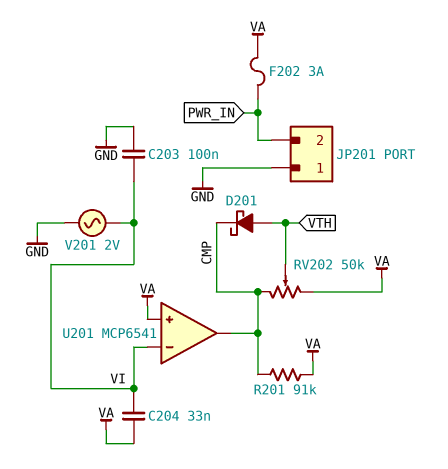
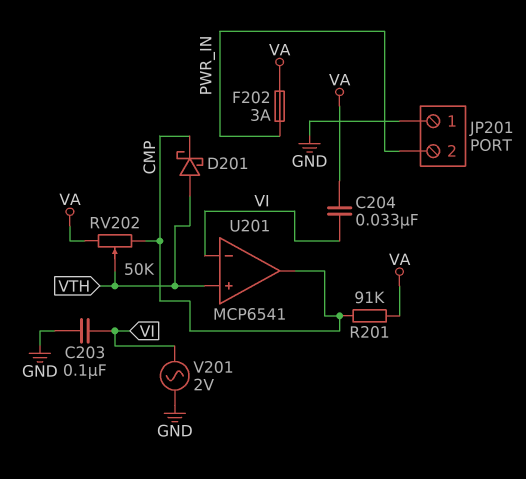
U201 pin in+: VA -> VTH

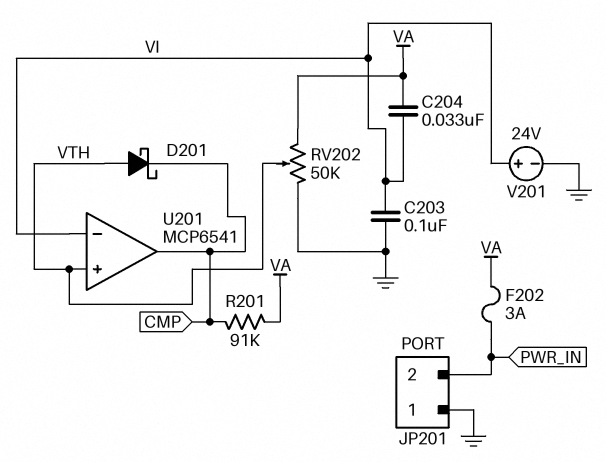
RV202: 50k (CMP, VA, wiper VTH) -> 50k (GND, VA, wiper VTH)
V201: AC 2V (GND, VI) -> 24V (plus VI, minus GND)

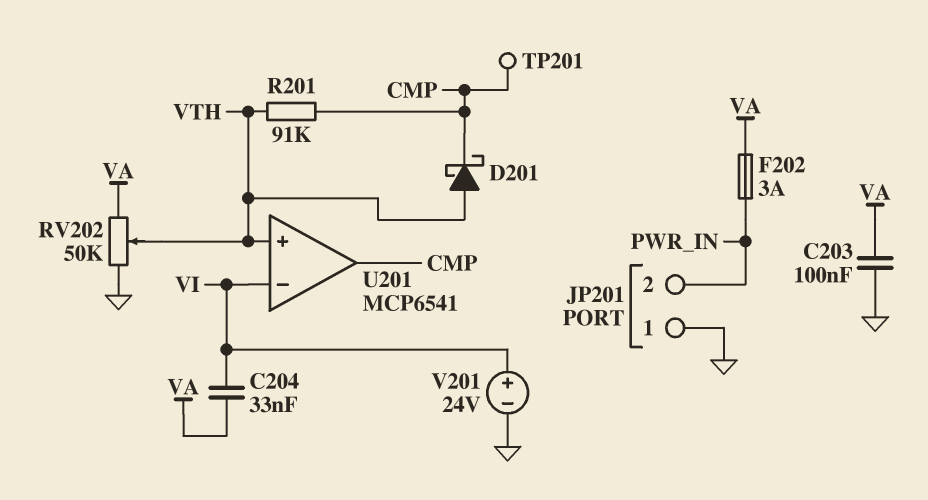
C203: 100nF (GND, VI) -> 100nF (GND, VA)
R201: 91k (CMP, VA) -> 91k (CMP, VTH)
TP201: none -> test point (CMP)

